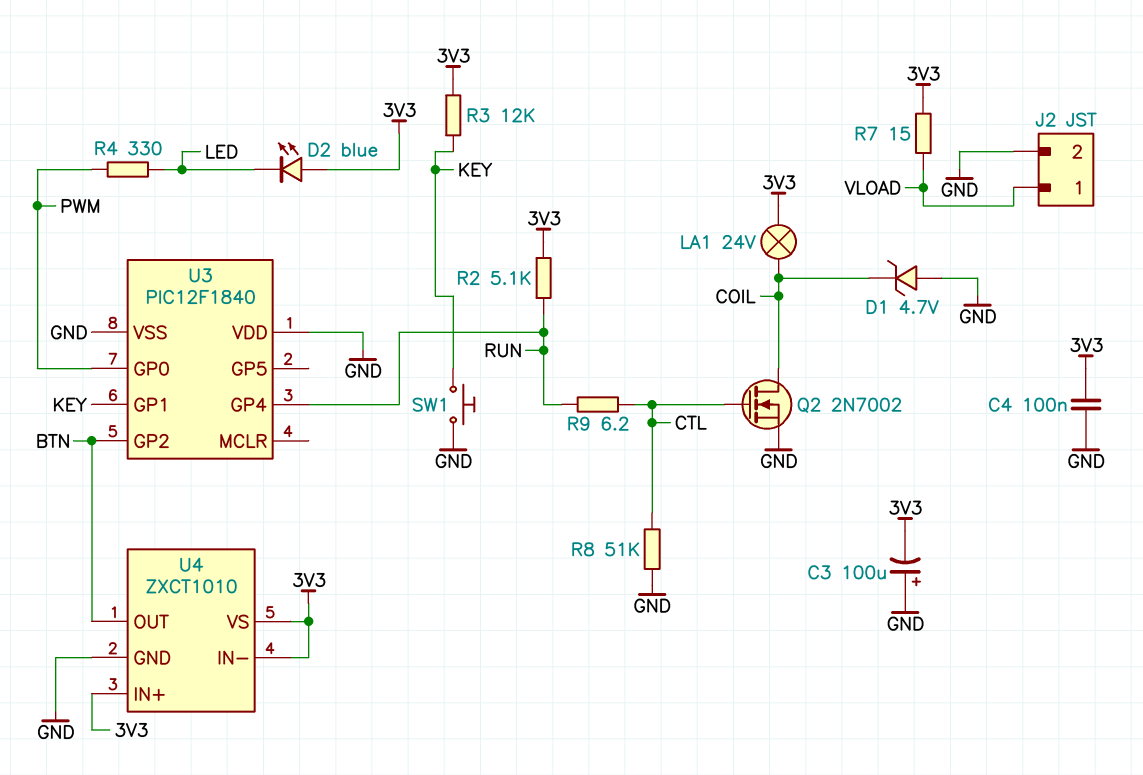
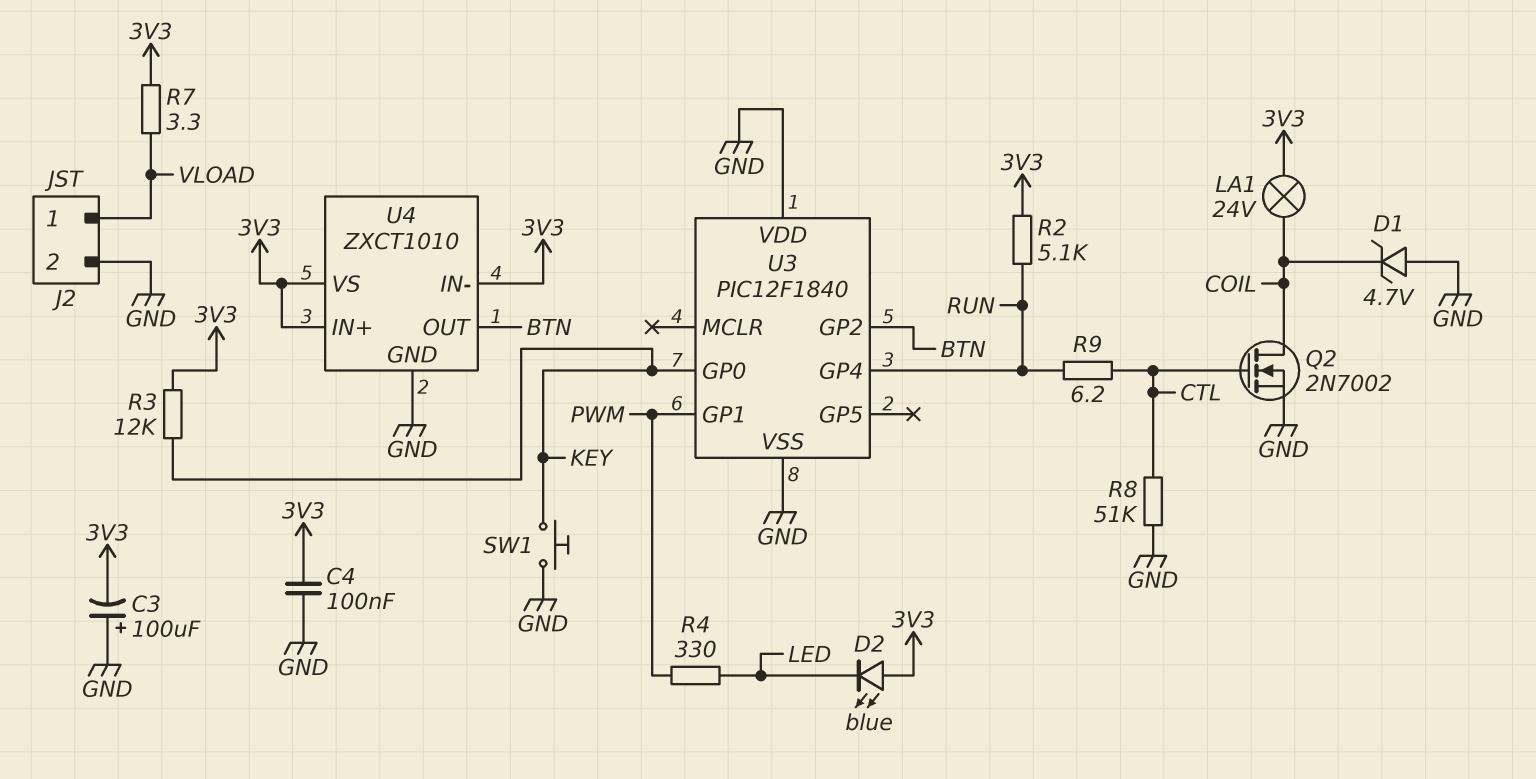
R7: 15 (3V3, VLOAD) -> 3.3 (3V3, VLOAD)
U3 pin GP0: PWM -> KEY
U3 pin GP1: KEY -> PWM

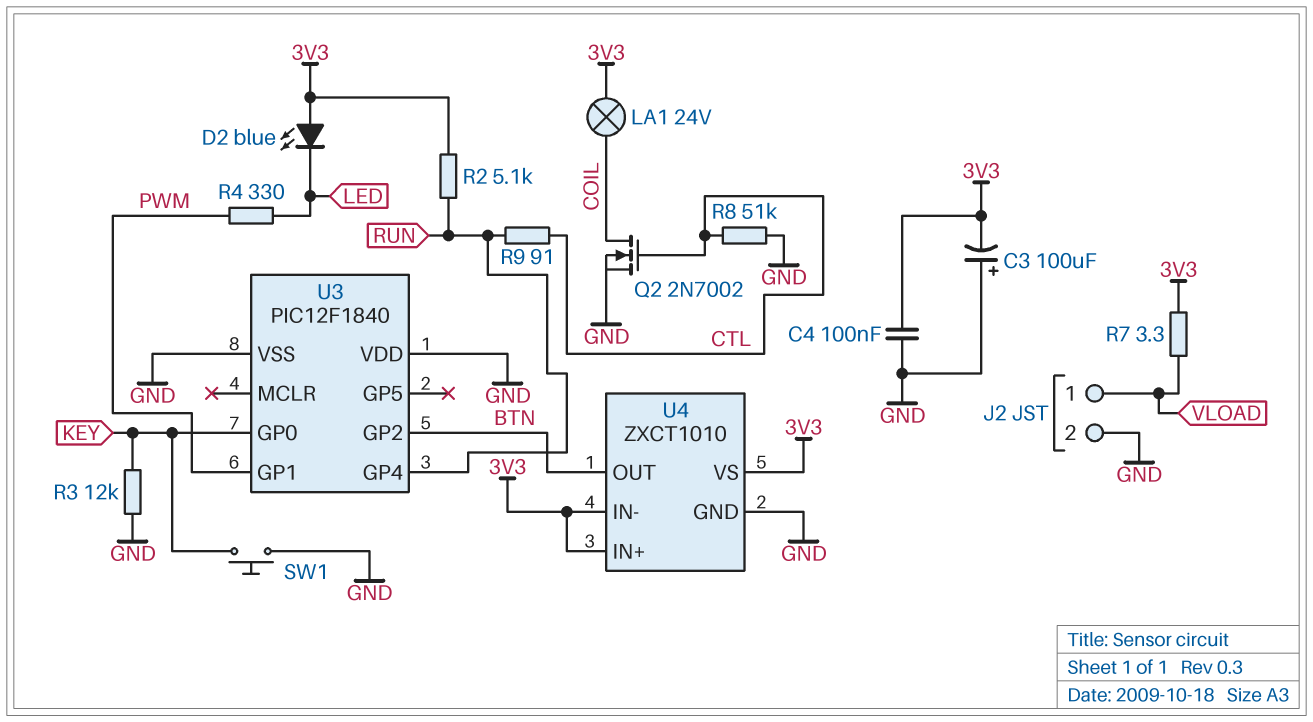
D1: zener 4.7V (A GND, K COIL) -> none
R3: 12k (3V3, KEY) -> 12k (GND, KEY)
R9: 6.2 (CTL, RUN) -> 91 (CTL, RUN)

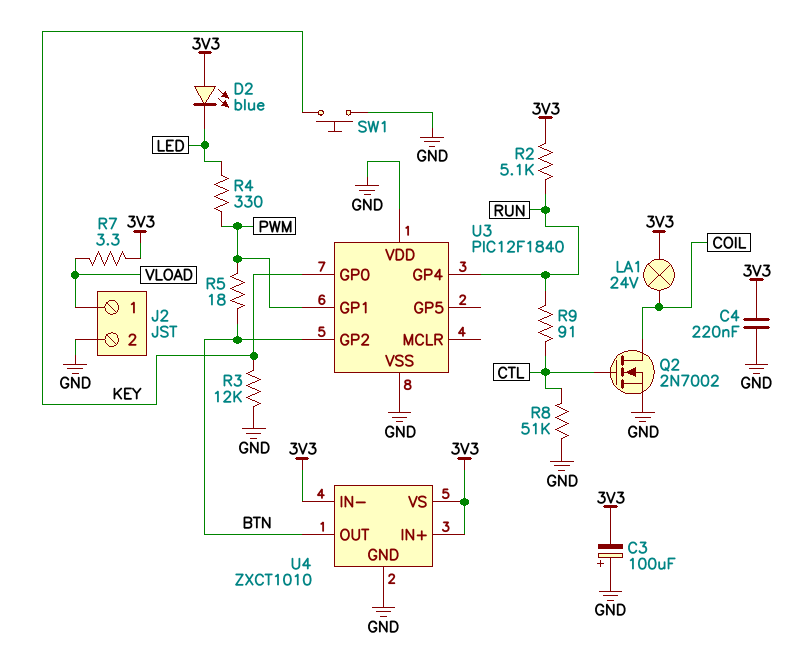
C4: 100nF (3V3, GND) -> 220nF (3V3, GND)
R5: none -> 18 (BTN, PWM)

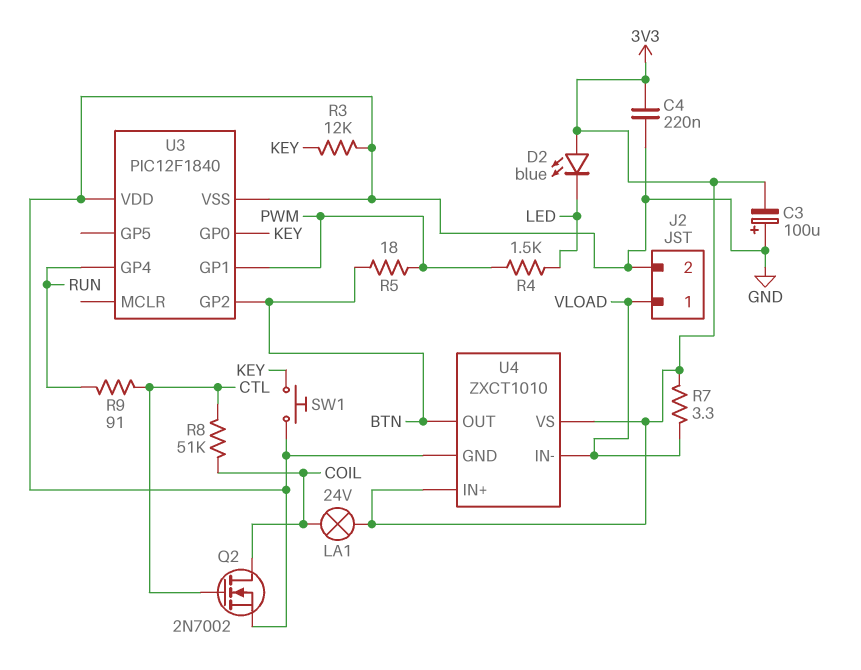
R2: 5.1k (3V3, RUN) -> none
R4: 330 (LED, PWM) -> 1.5k (LED, PWM)
R8: 51k (CTL, GND) -> 51k (COIL, CTL)
U4 pin IN-: 3V3 -> VLOAD

